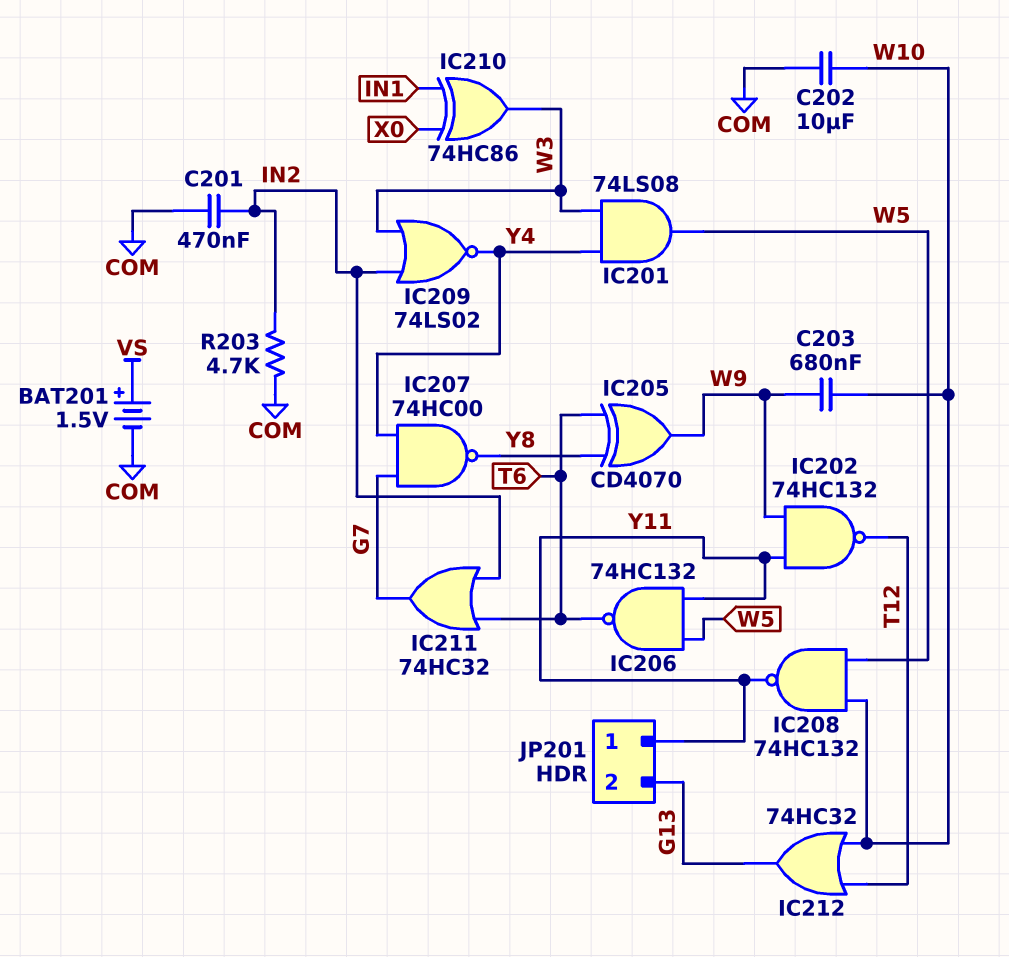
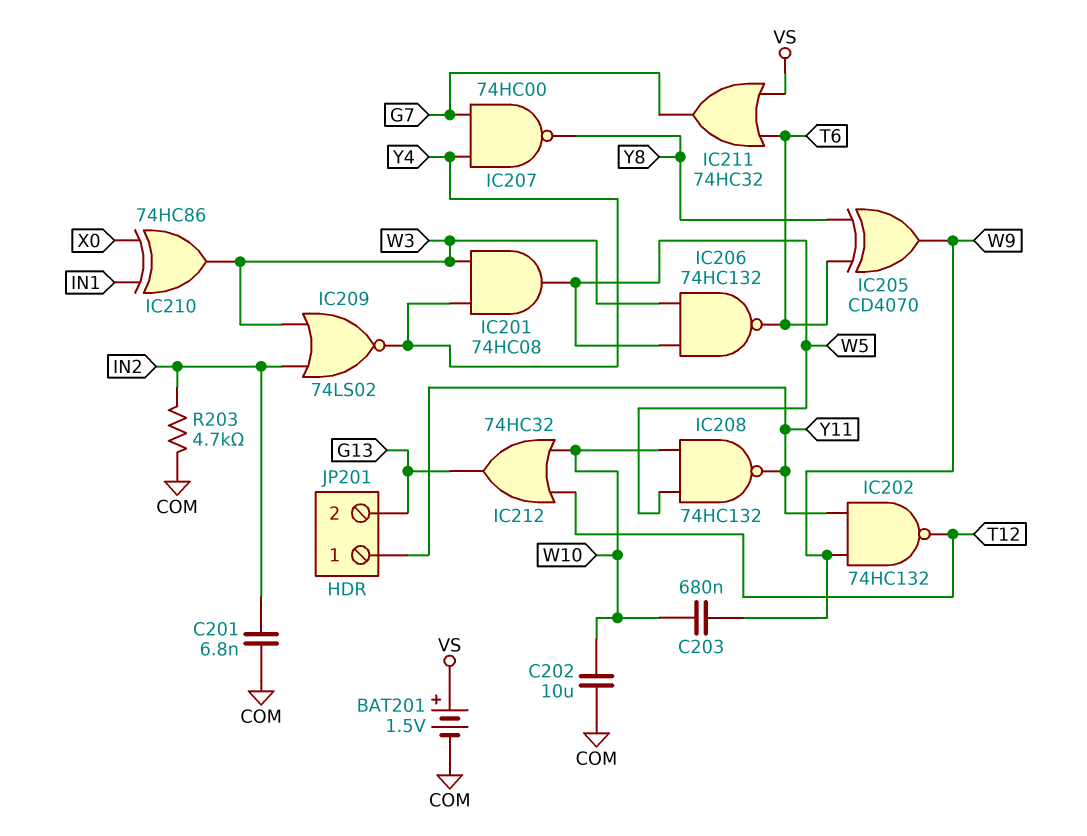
C201: 470nF (COM, IN2) -> 6.8nF (COM, IN2)
IC201: AND 74LS08 (in W3, in Y4, out W5) -> AND 74HC08 (in W3, in Y4, out W5)
IC206: NAND 74HC132 (in W5, in Y11, out T6) -> NAND 74HC132 (in W3, in W5, out T6)
IC211: OR 74HC32 (in IN2, in T6, out G7) -> OR 74HC32 (in T6, in VS, out G7)

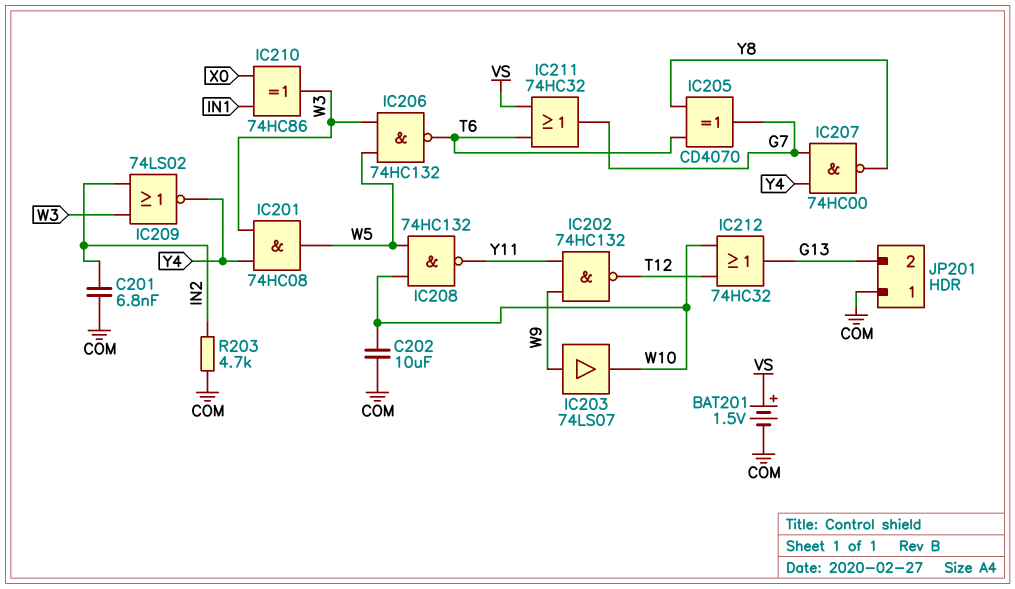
C203: 680nF (W9, W10) -> none
IC203: none -> buffer 74LS07 (in W9, out W10)
IC205: XOR CD4070 (in T6, in Y8, out W9) -> XOR CD4070 (in T6, in Y8, out G7)
JP201 pin 1: Y11 -> COM

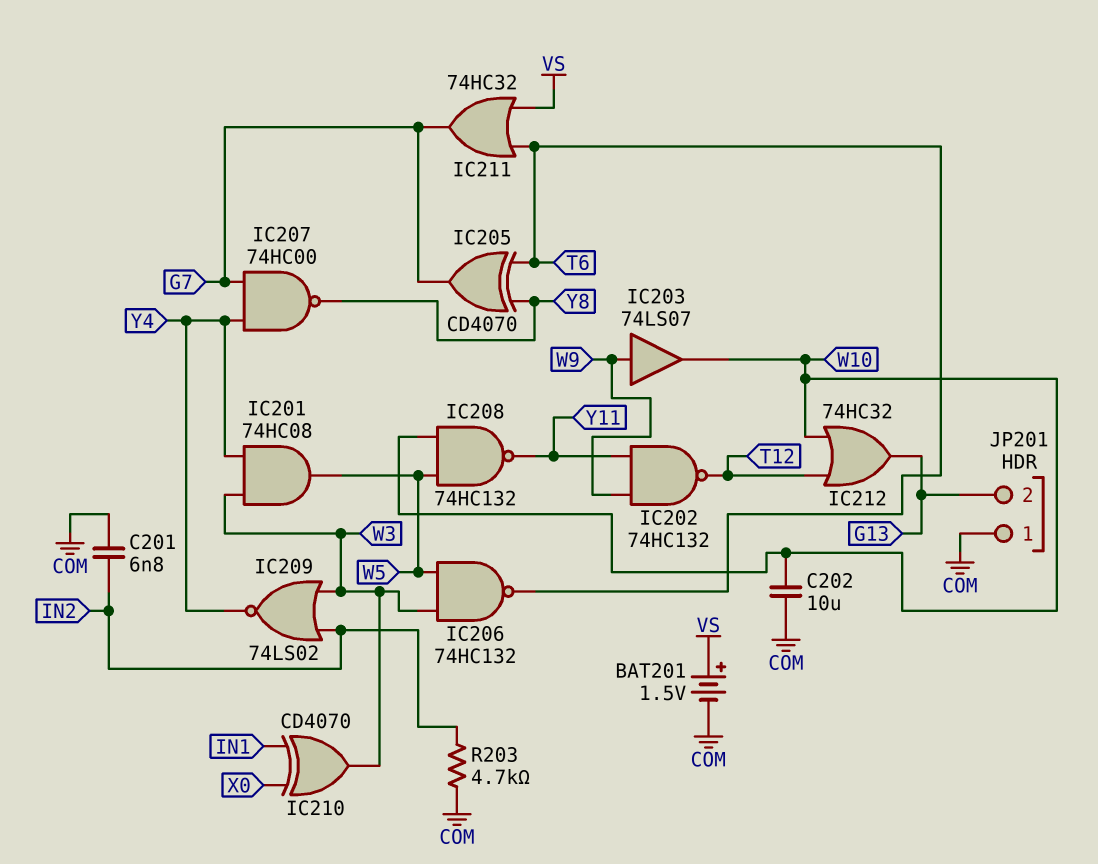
IC210: XOR 74HC86 (in IN1, in X0, out W3) -> XOR CD4070 (in IN1, in X0, out W3)

